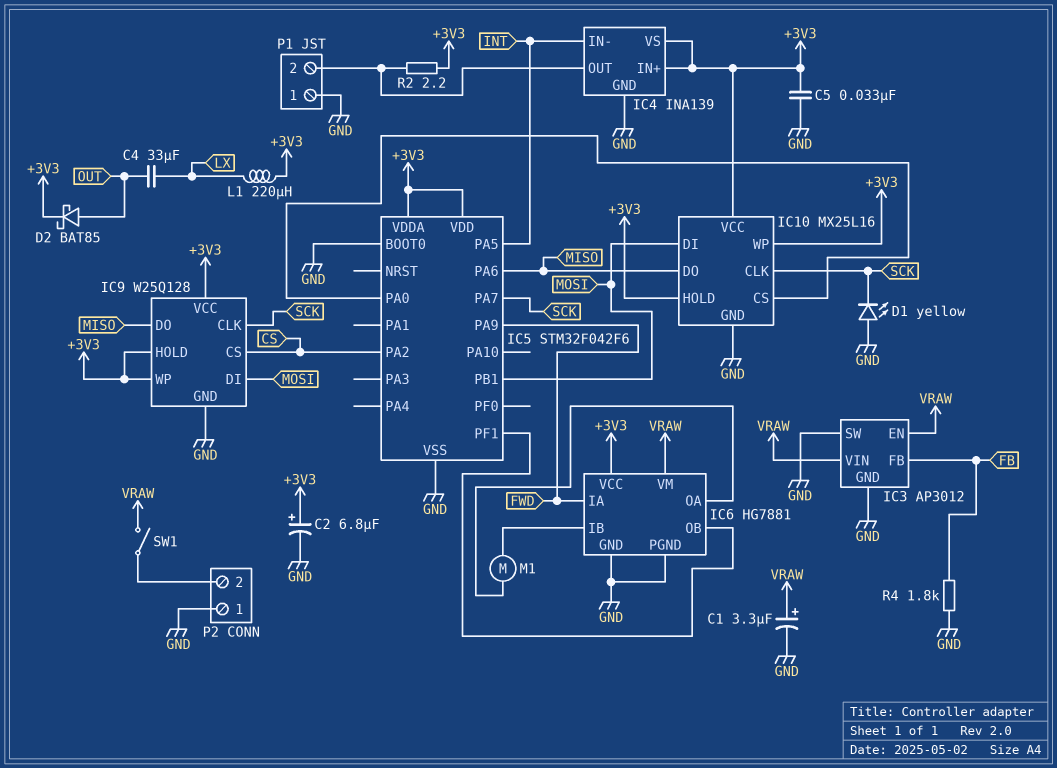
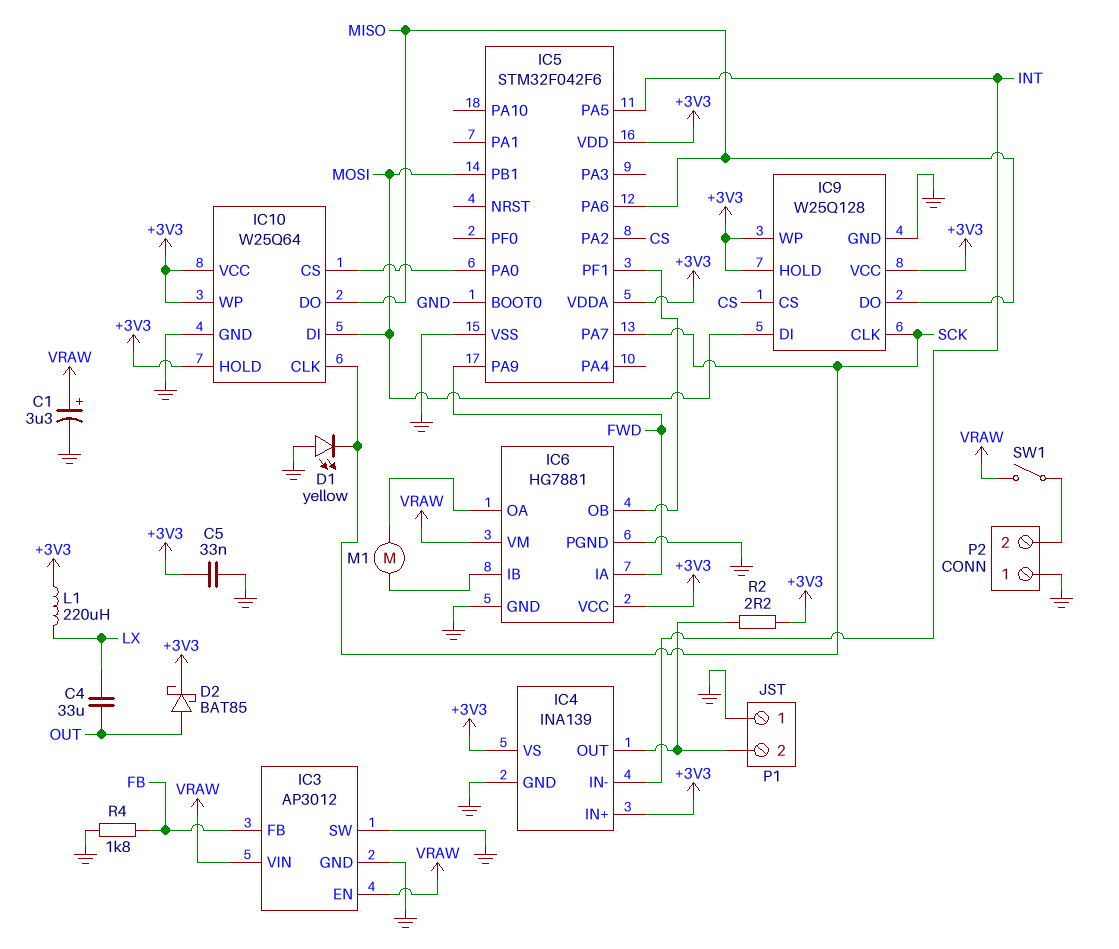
C2: 6.8uF (plus +3V3, minus GND) -> none
IC10: MX25L16 -> W25Q64

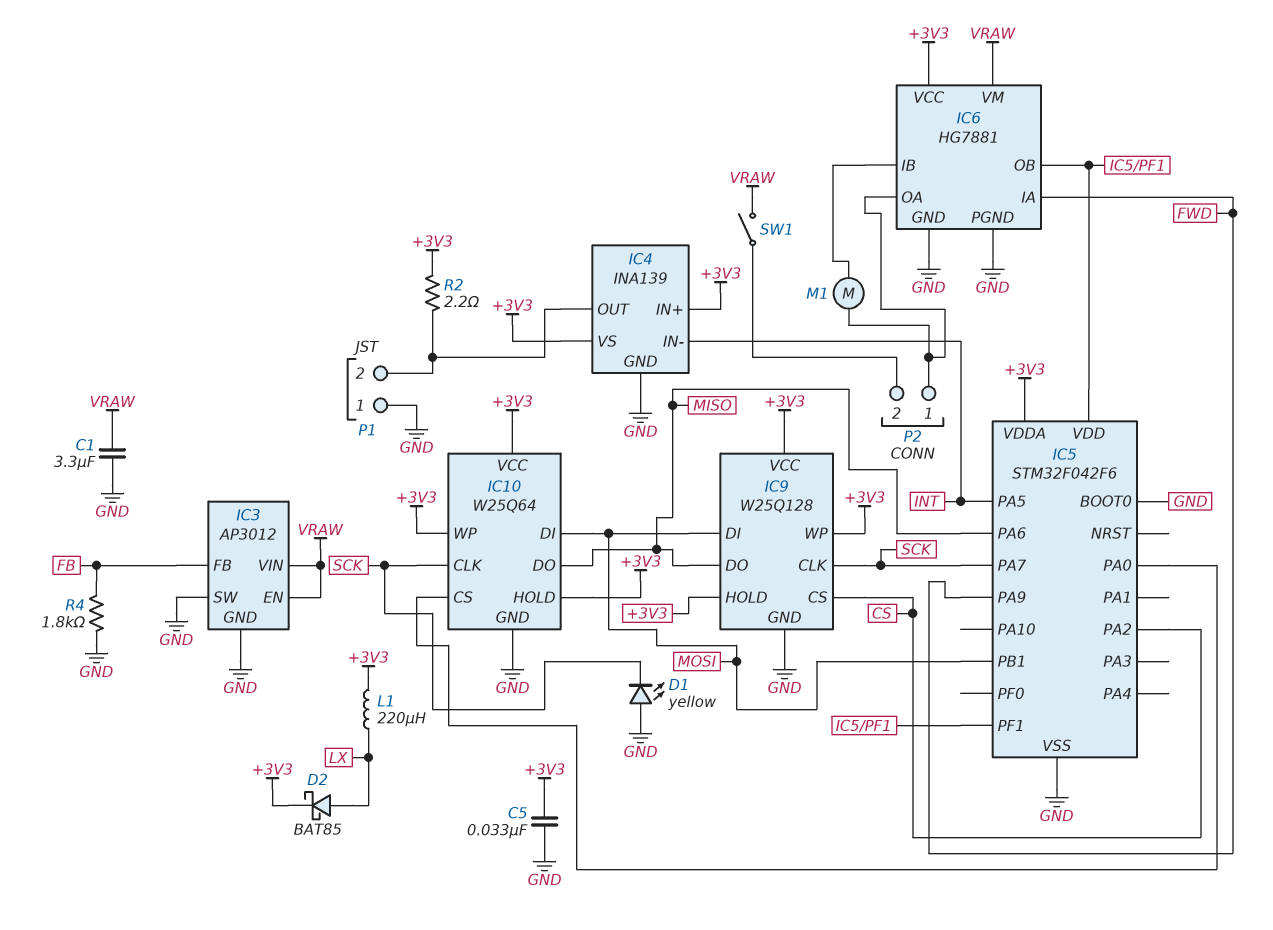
C1: 3.3uF (plus VRAW, minus GND) -> 3.3uF (GND, VRAW)
C4: 33uF (LX, OUT) -> none
D2: schottky BAT85 (A OUT, K +3V3) -> schottky BAT85 (A LX, K +3V3)
IC5 pin VDD: +3V3 -> IC5/PF1
P2 pin 1: GND -> IC6/OA

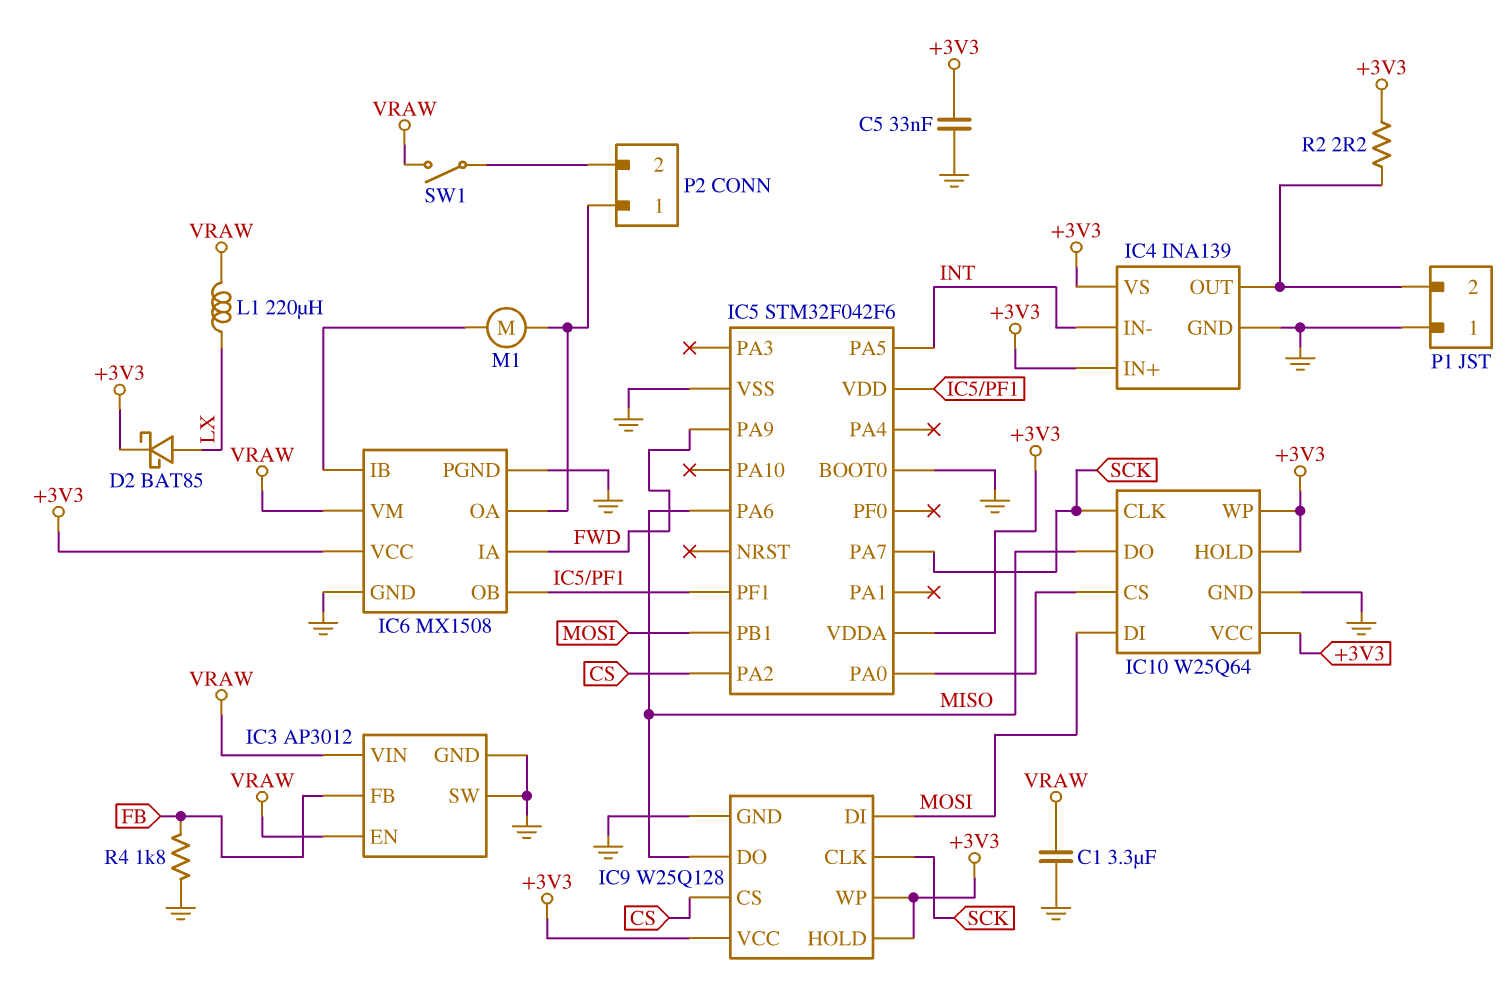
D1: LED yellow (A GND, K SCK) -> none
IC6: HG7881 -> MX1508
L1: 220uH (+3V3, LX) -> 220uH (LX, VRAW)

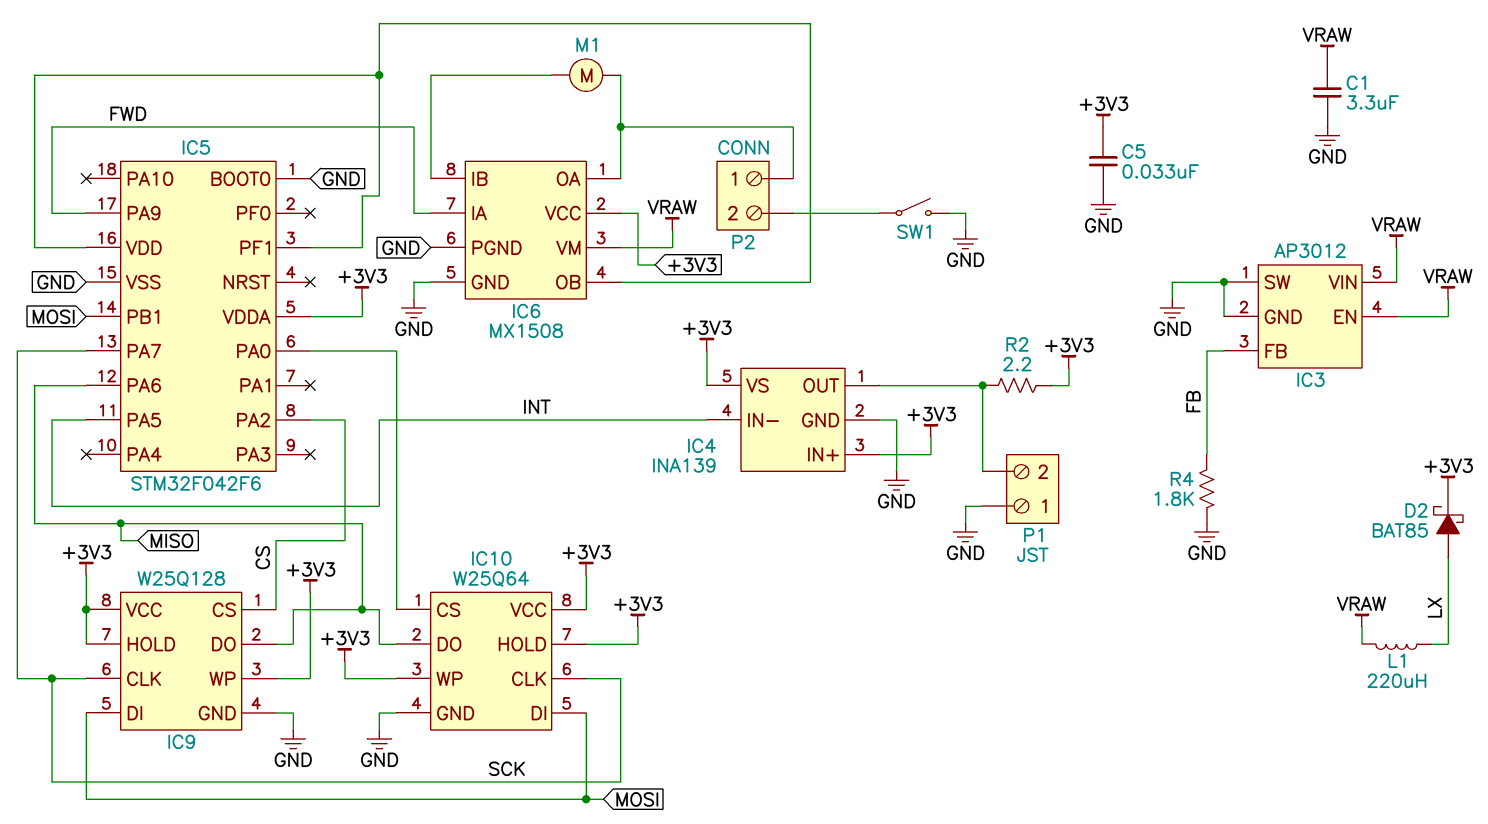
SW1: switch (P2/2, VRAW) -> switch (GND, P2/2)

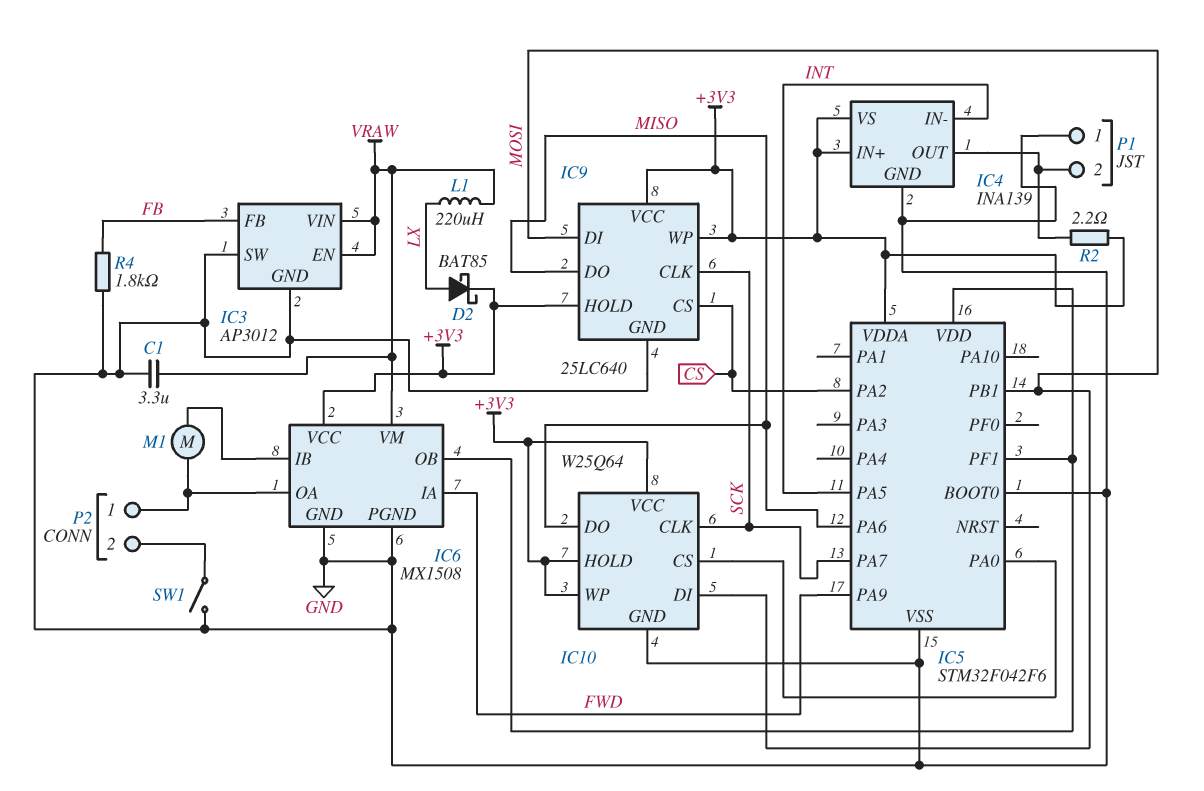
C5: 33nF (+3V3, GND) -> none
IC9: W25Q128 -> 25LC640

